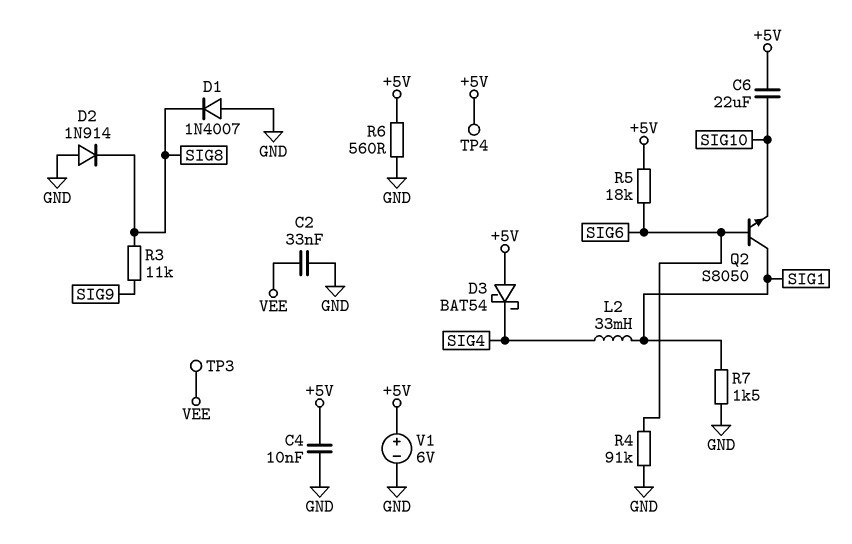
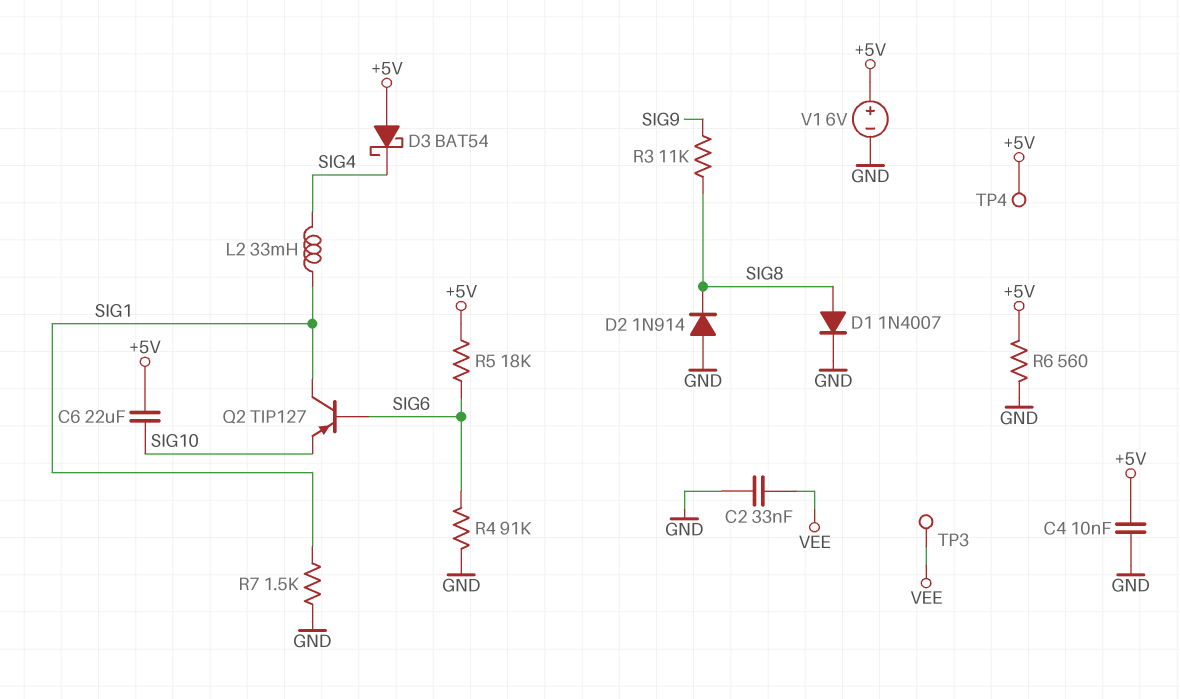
D1: diode 1N4007 (A GND, K SIG8) -> diode 1N4007 (A SIG8, K GND)
Q2: NPN S8050 (B SIG6, C SIG1, E SIG10) -> PNP TIP127 (B SIG6, C SIG1, E SIG10)

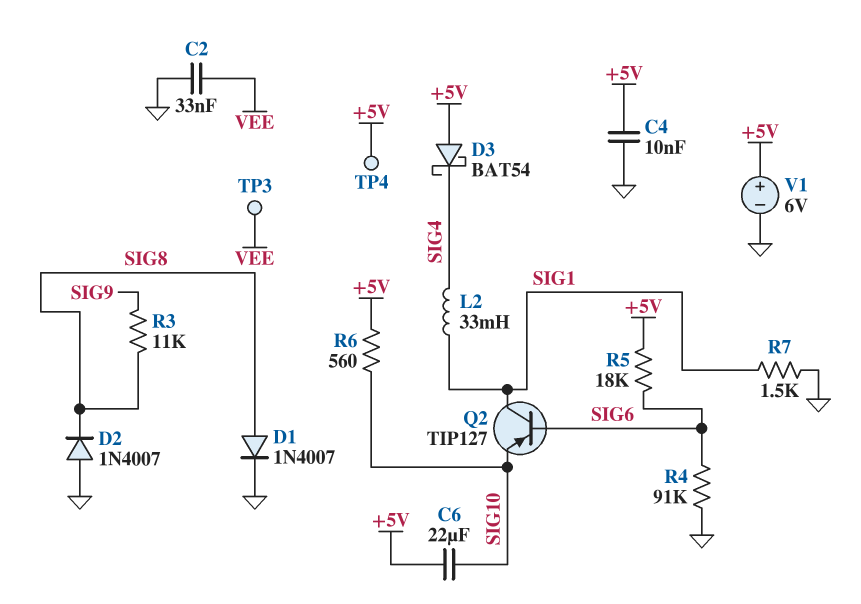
D2: diode 1N914 (A GND, K SIG8) -> diode 1N4007 (A GND, K SIG8)
R6: 560 (+5V, GND) -> 560 (+5V, SIG10)

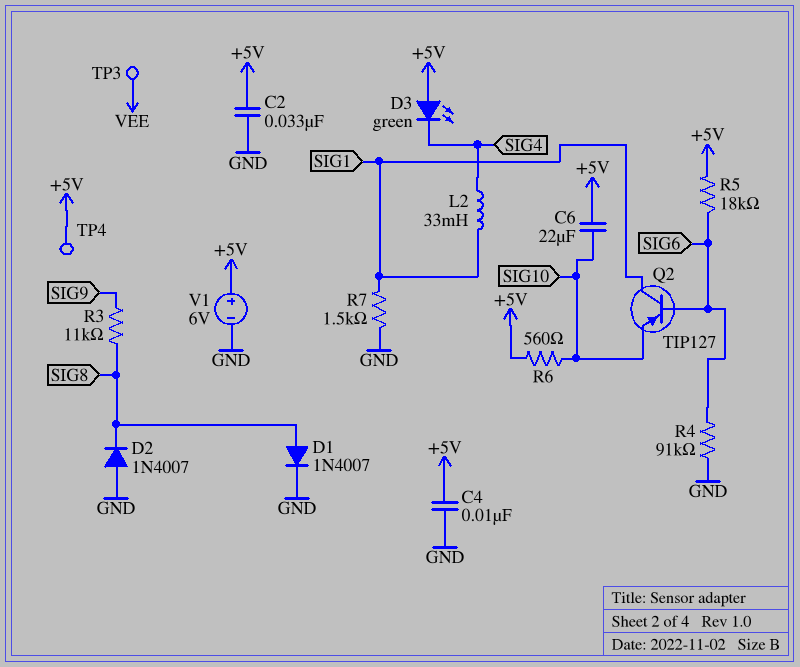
C2: 33nF (GND, VEE) -> 33nF (+5V, GND)
D3: schottky BAT54 (A +5V, K SIG4) -> LED green (A +5V, K SIG4)

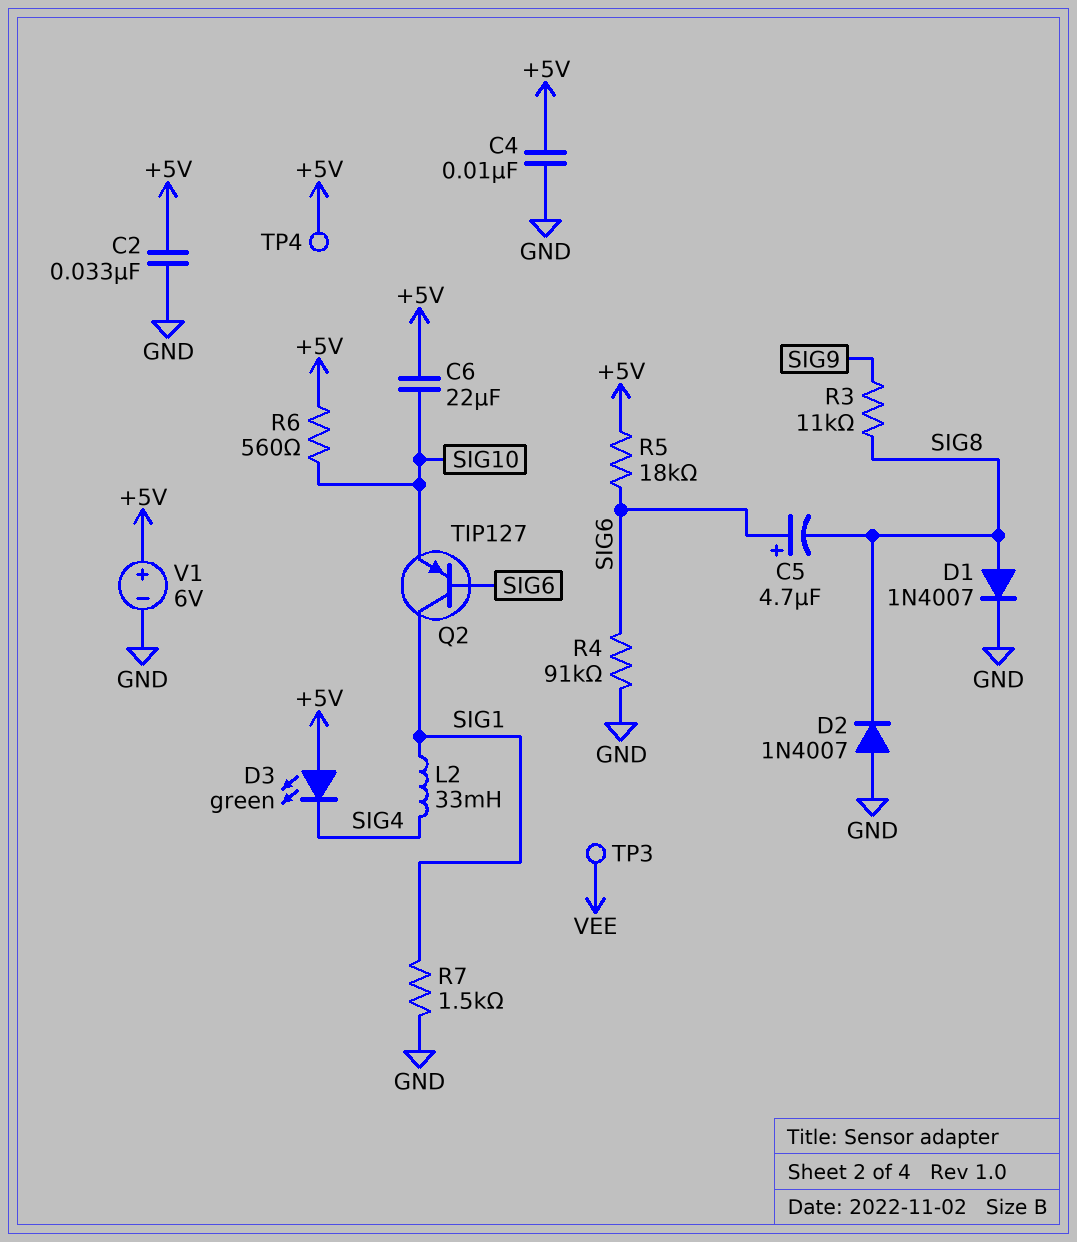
C5: none -> 4.7uF (plus SIG6, minus SIG8)

